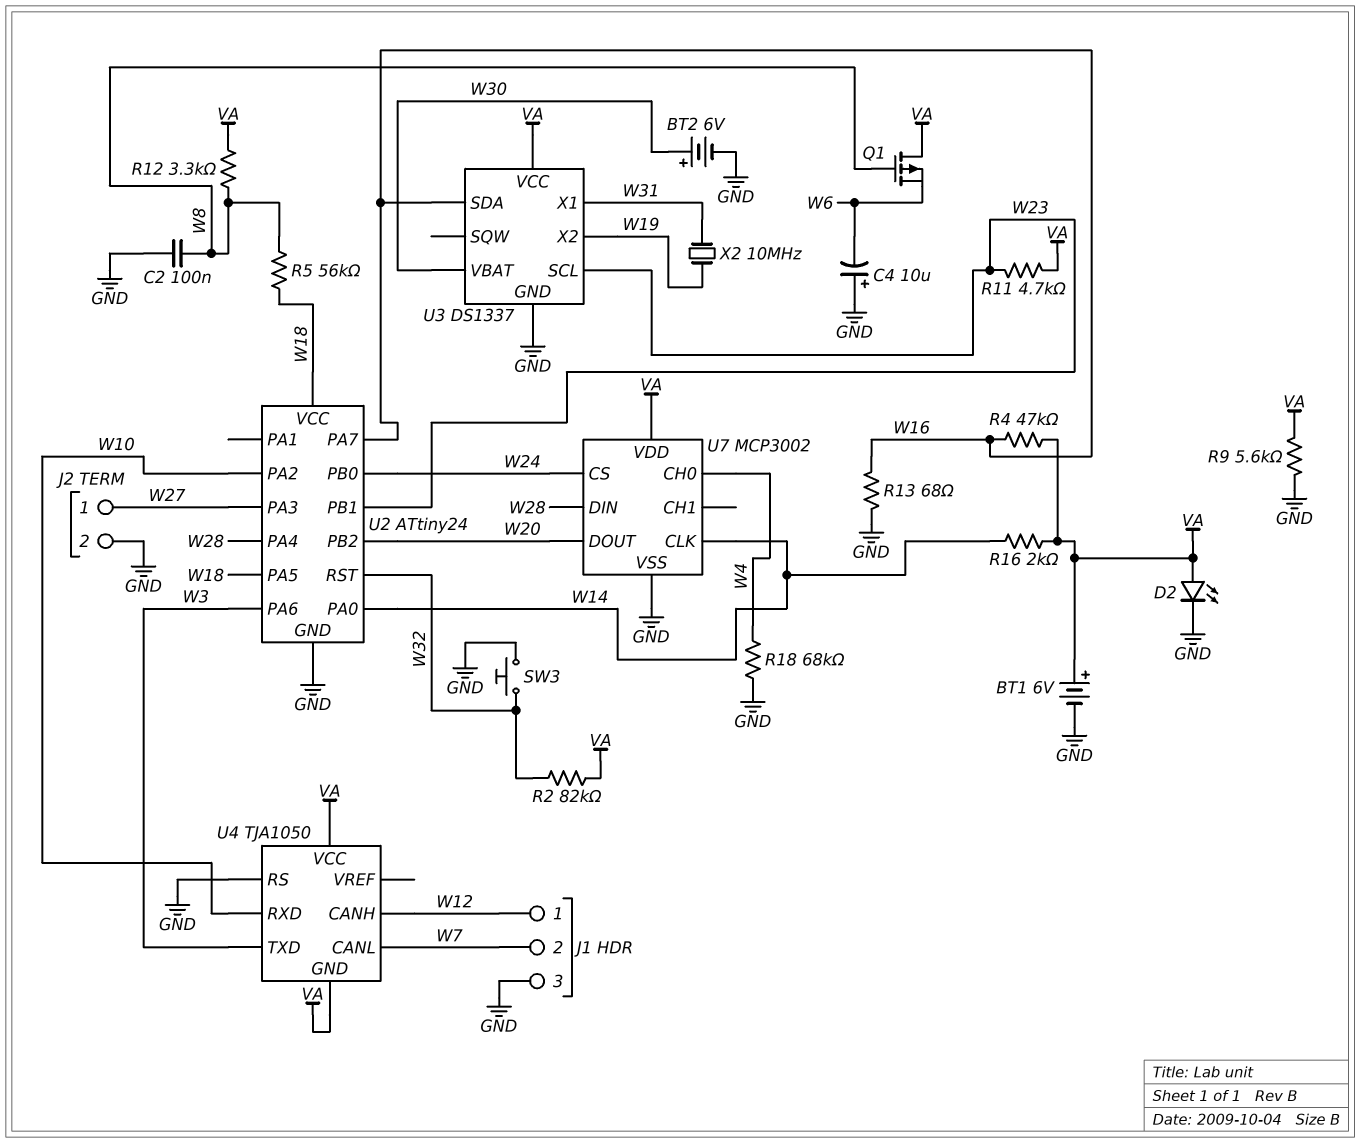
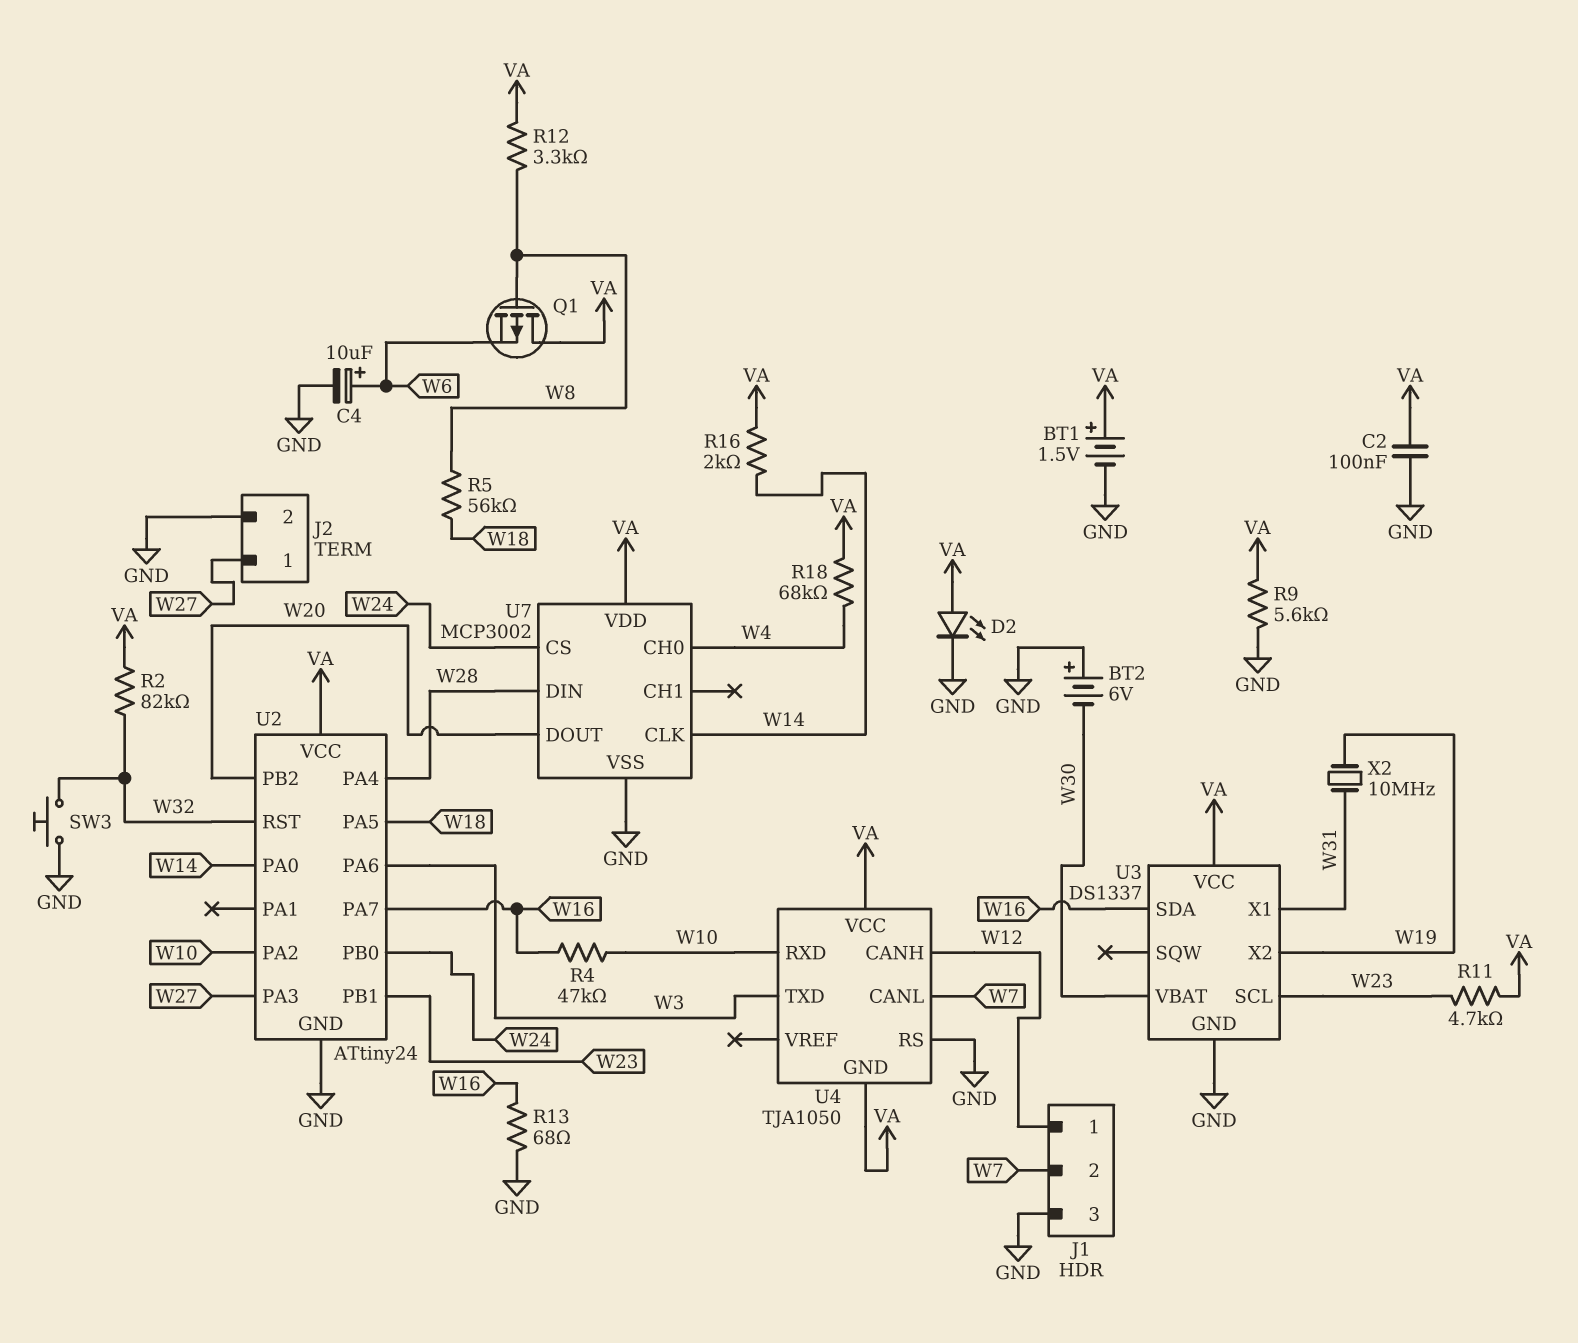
BT1: 6V (plus VA, minus GND) -> 1.5V (plus VA, minus GND)
BT2: 6V (plus W30, minus GND) -> 6V (plus GND, minus W30)
C2: 100nF (GND, W8) -> 100nF (GND, VA)
C4: 10uF (plus GND, minus W6) -> 10uF (plus W6, minus GND)
R4: 47k (VA, W16) -> 47k (W10, W16)
R18: 68k (GND, W4) -> 68k (VA, W4)
U2 pin VCC: W18 -> VA

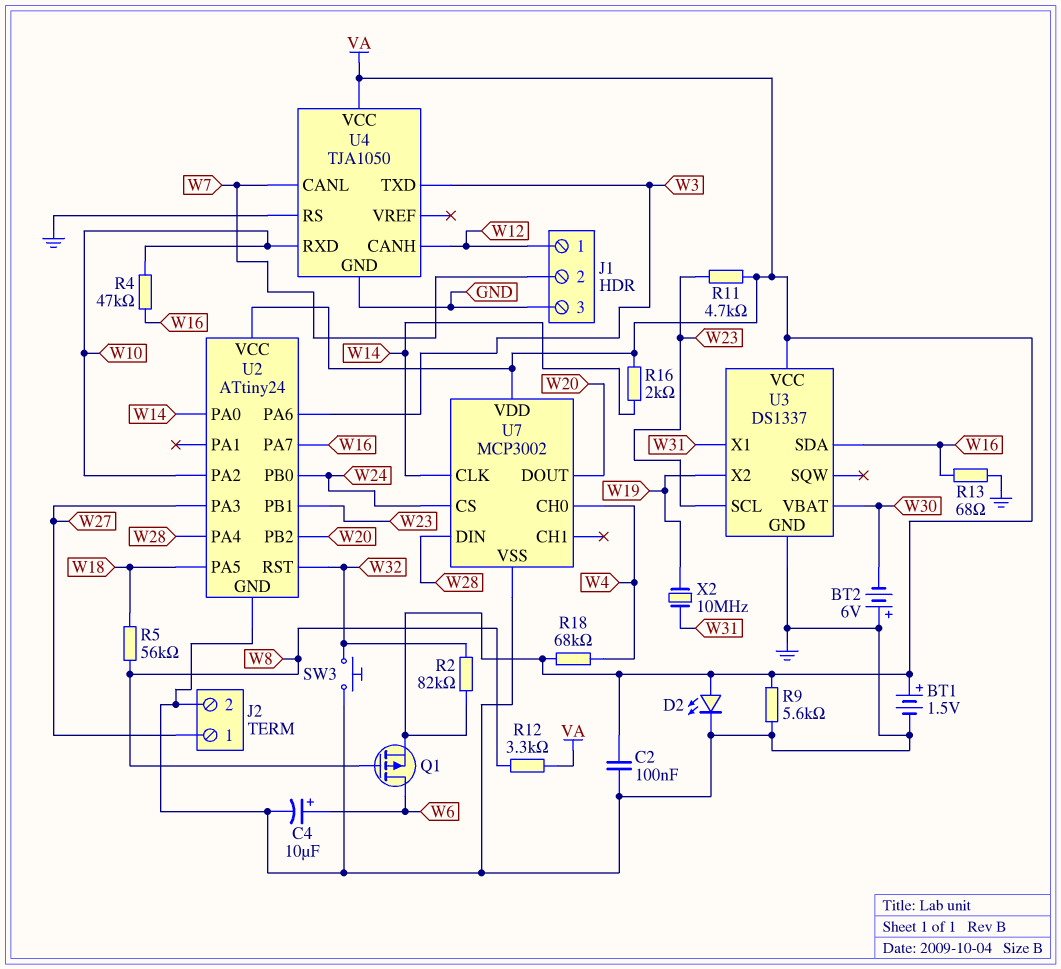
Q1: PMOS (G W8, D VA, S W6) -> PMOS (G W8, D W6, S VA)
U4 pin GND: VA -> GND

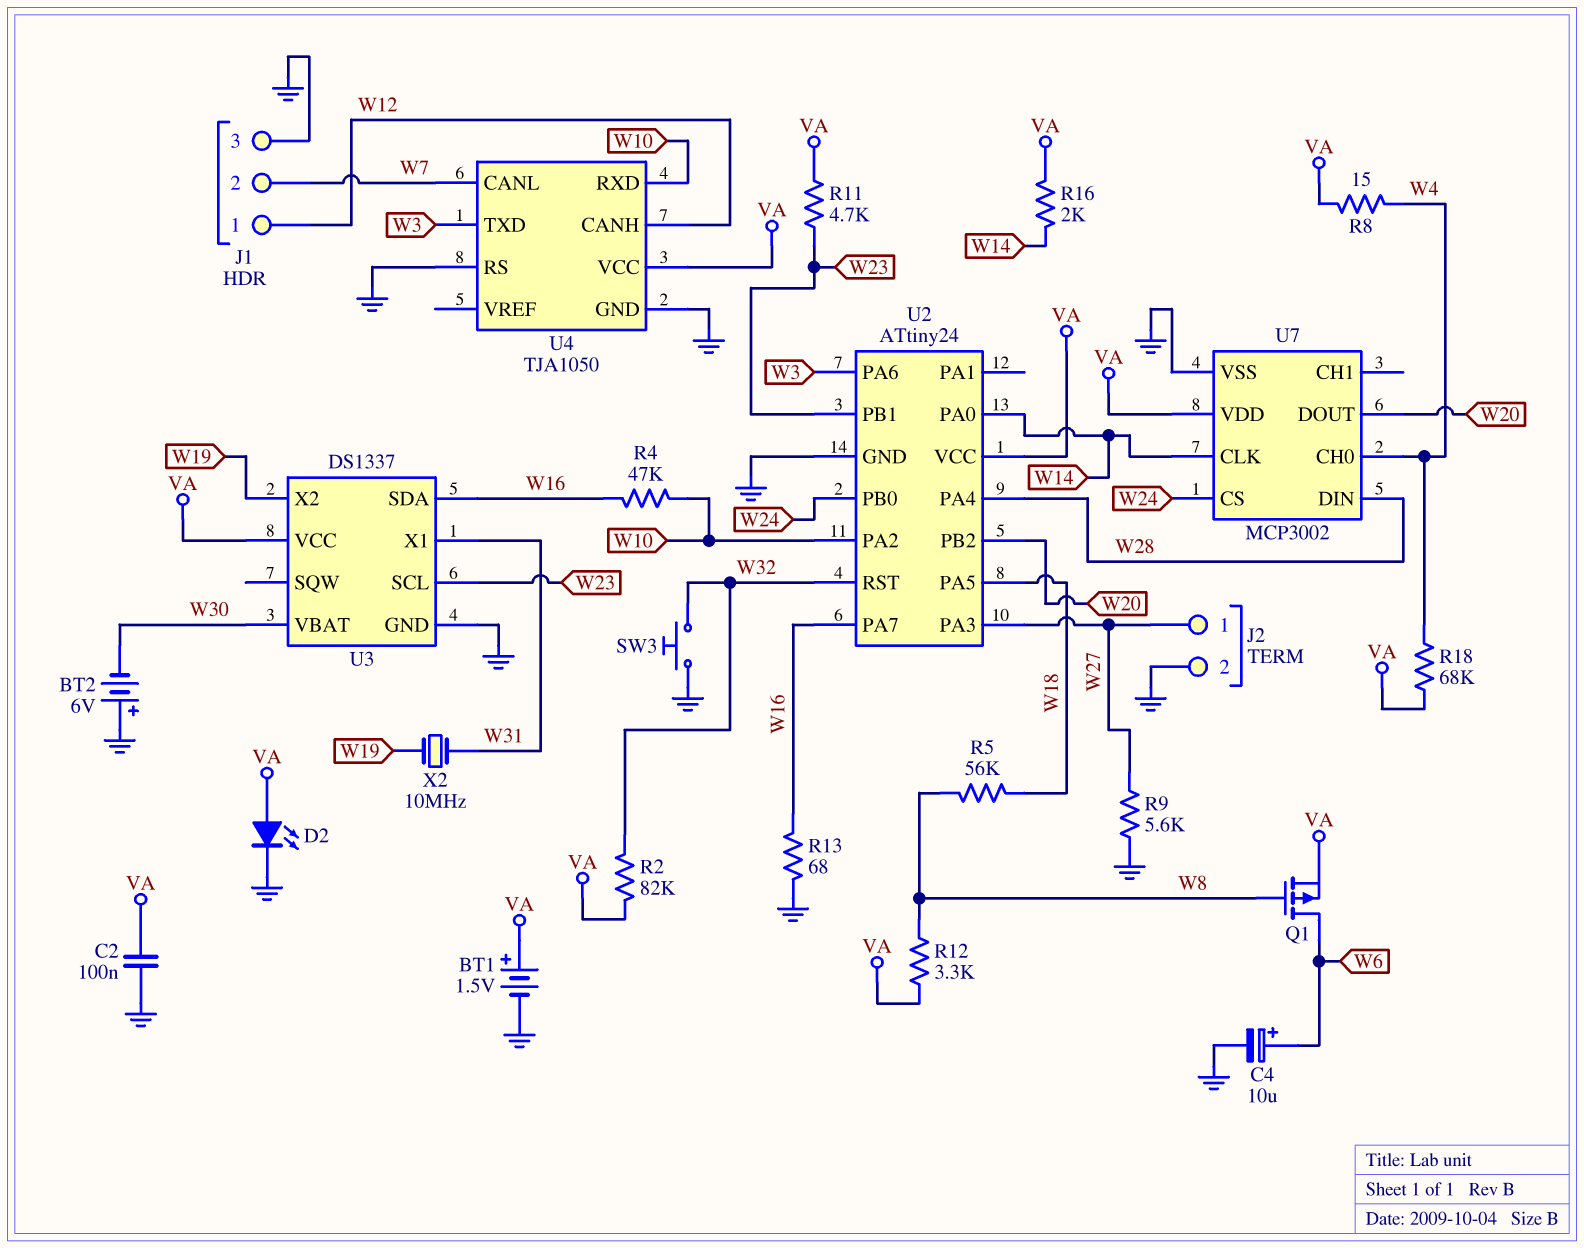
R8: none -> 15 (VA, W4)
R9: 5.6k (GND, VA) -> 5.6k (GND, W27)

